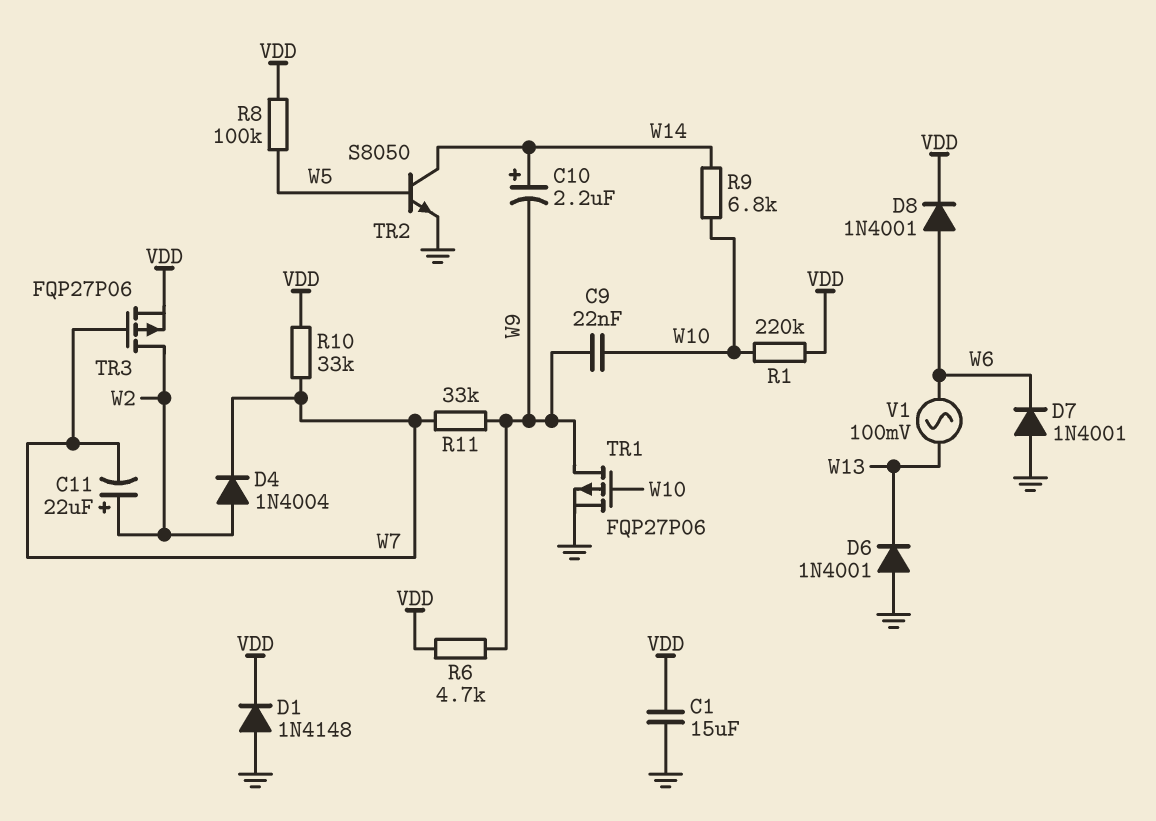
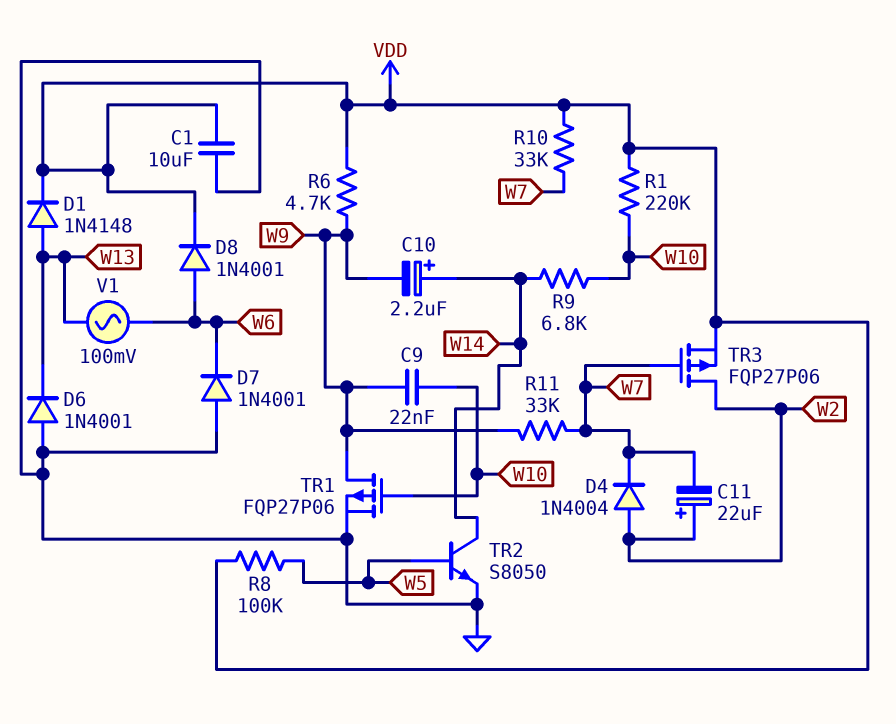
C1: 15uF (GND, VDD) -> 10uF (GND, VDD)
D1: diode 1N4148 (A GND, K VDD) -> diode 1N4148 (A W13, K VDD)

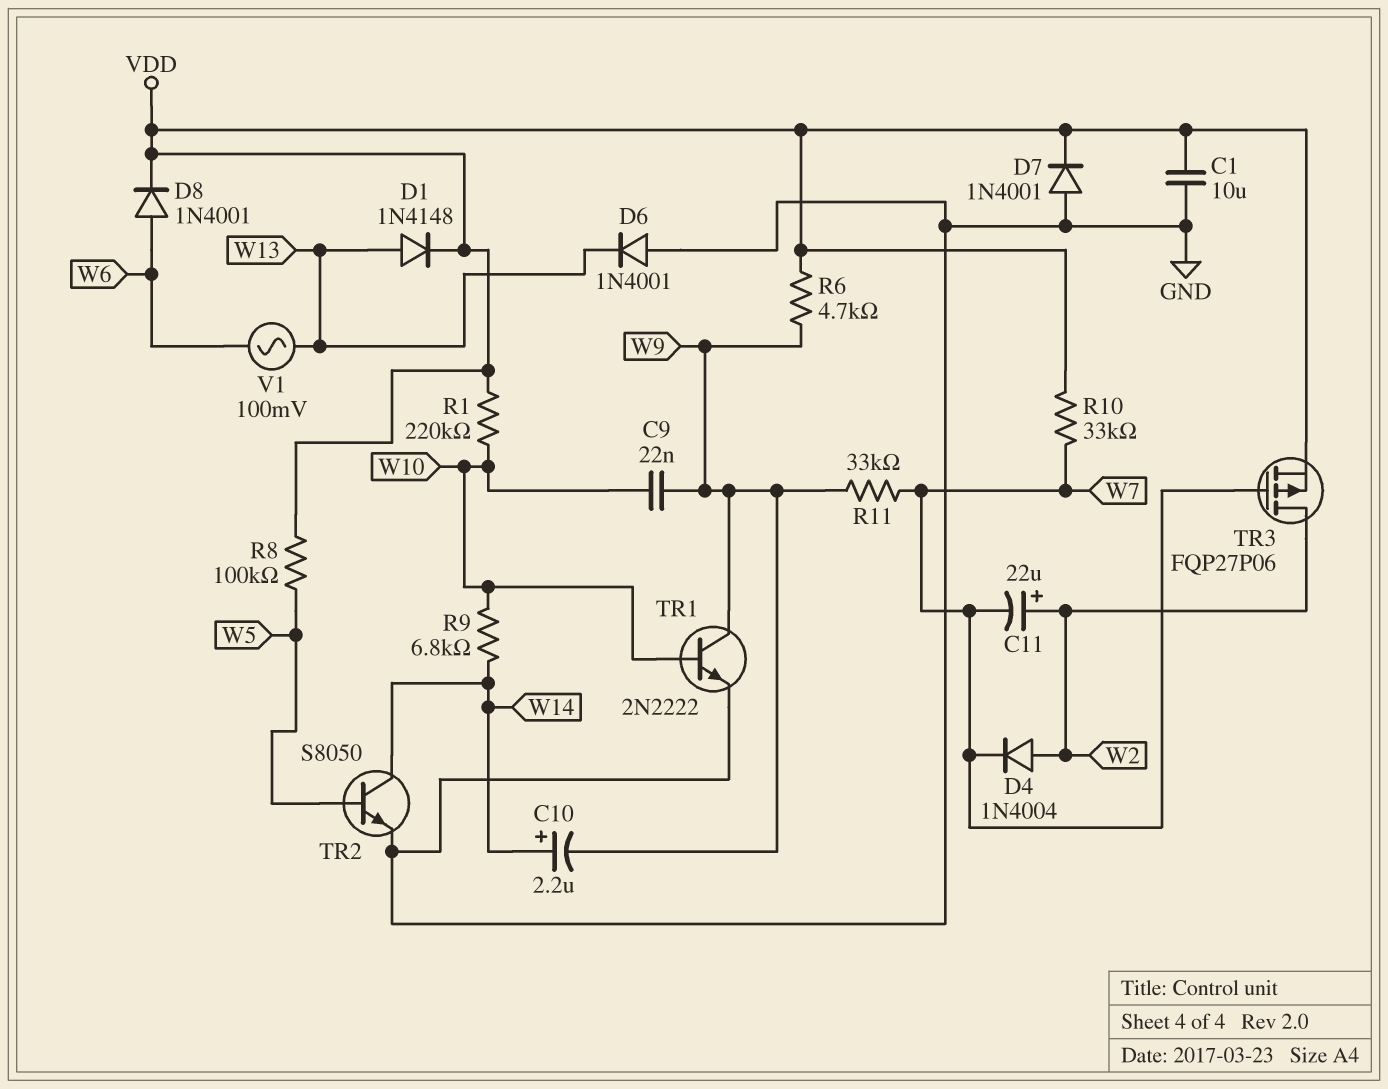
D7: diode 1N4001 (A GND, K W6) -> diode 1N4001 (A GND, K VDD)
TR1: PMOS FQP27P06 (G W10, D W9, S GND) -> NPN 2N2222 (B W10, C W9, E GND)

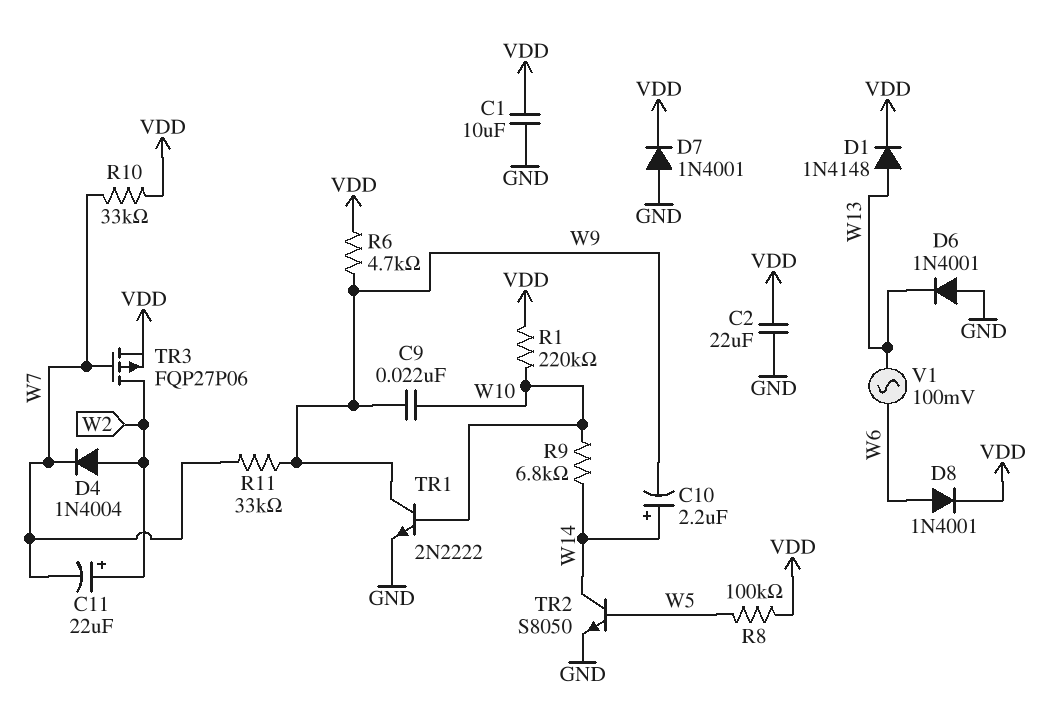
C2: none -> 22uF (GND, VDD)

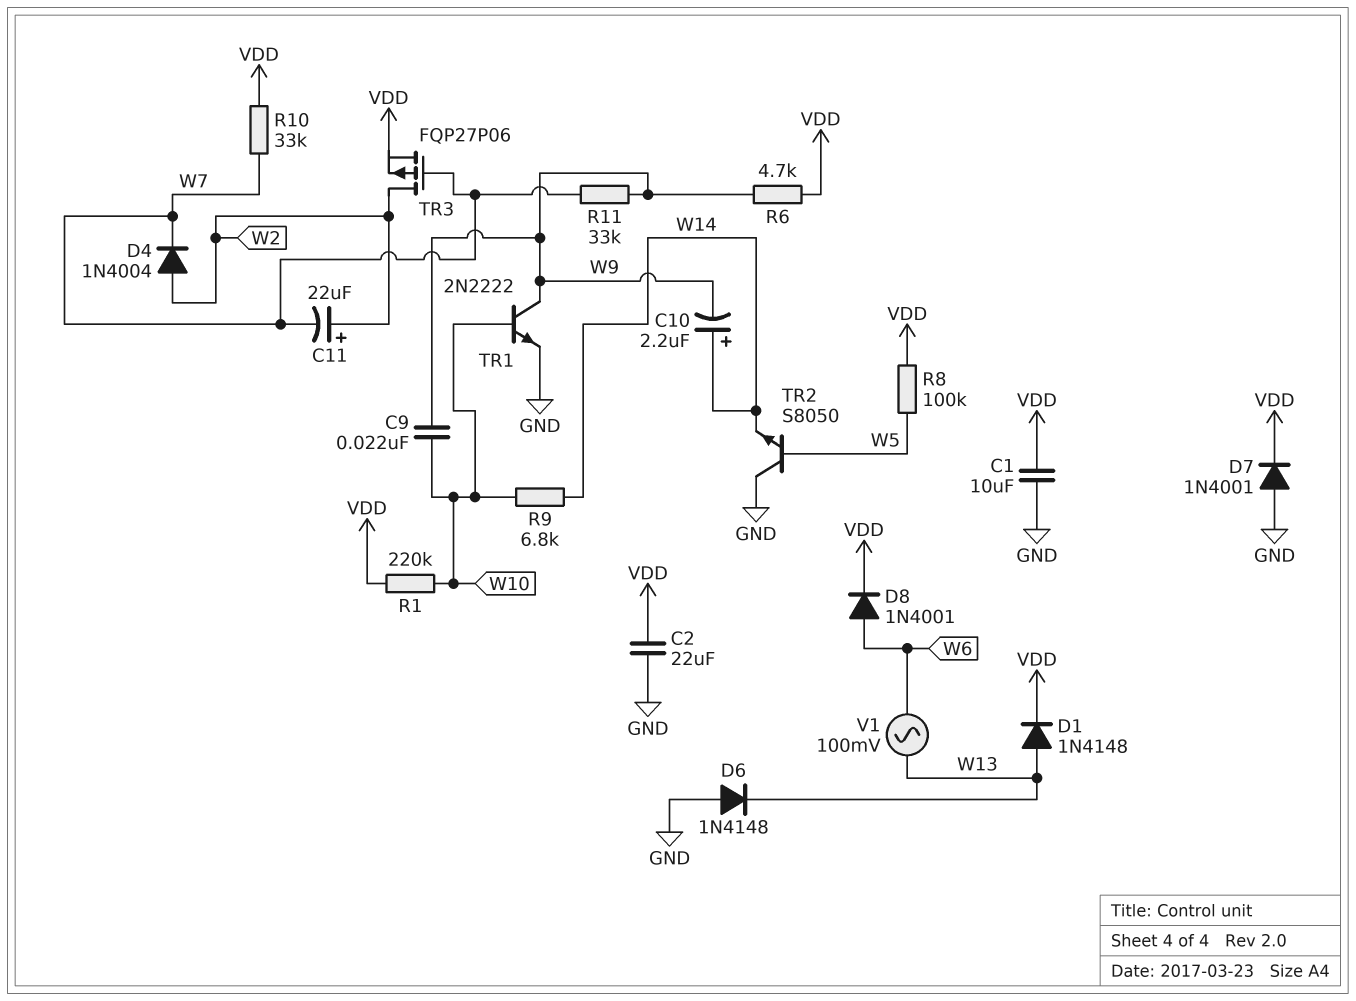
D6: diode 1N4001 (A GND, K W13) -> diode 1N4148 (A GND, K W13)
TR2: NPN S8050 (B W5, C W14, E GND) -> NPN S8050 (B W5, C GND, E W14)

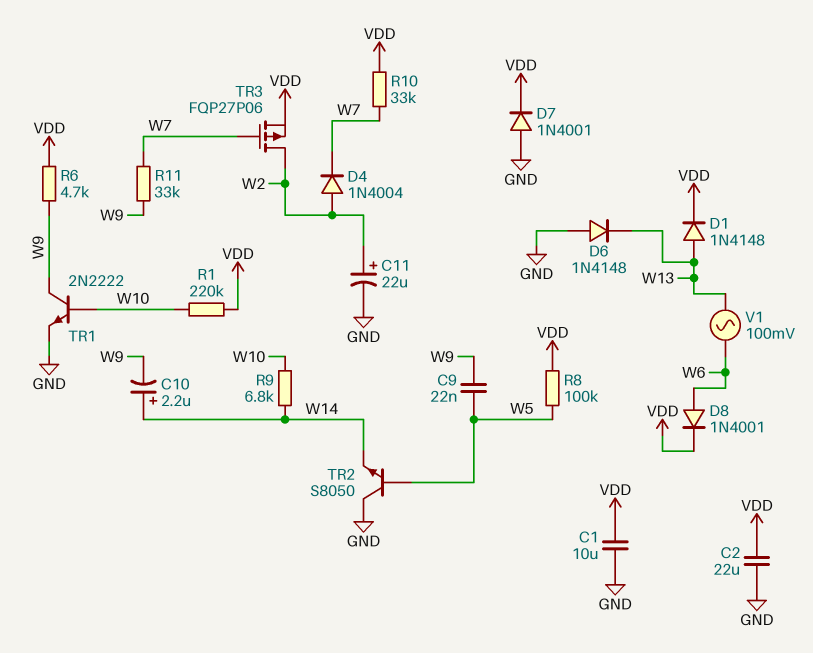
C9: 22nF (W9, W10) -> 22nF (W5, W9)
C11: 22uF (plus W2, minus W7) -> 22uF (plus W2, minus GND)

